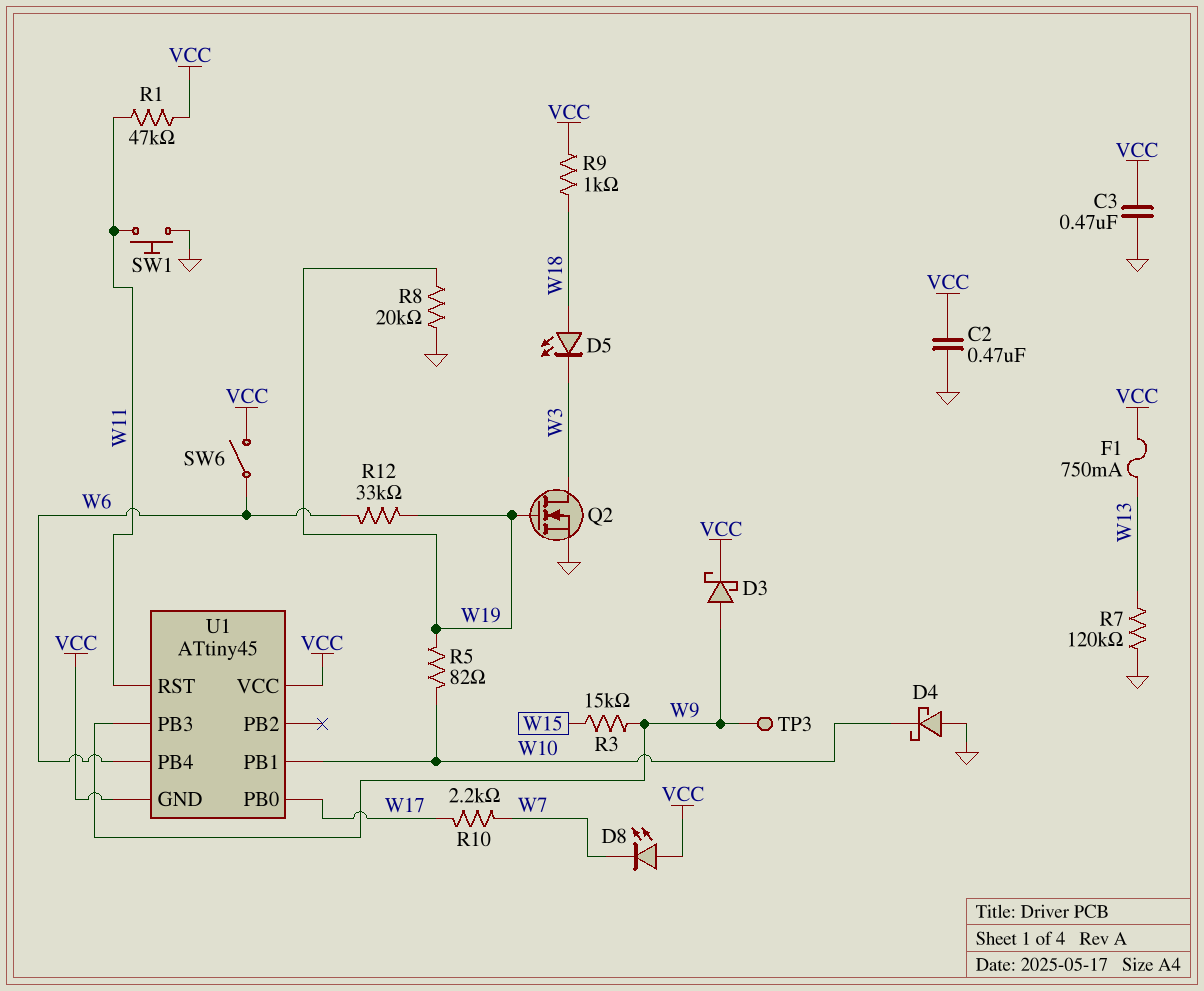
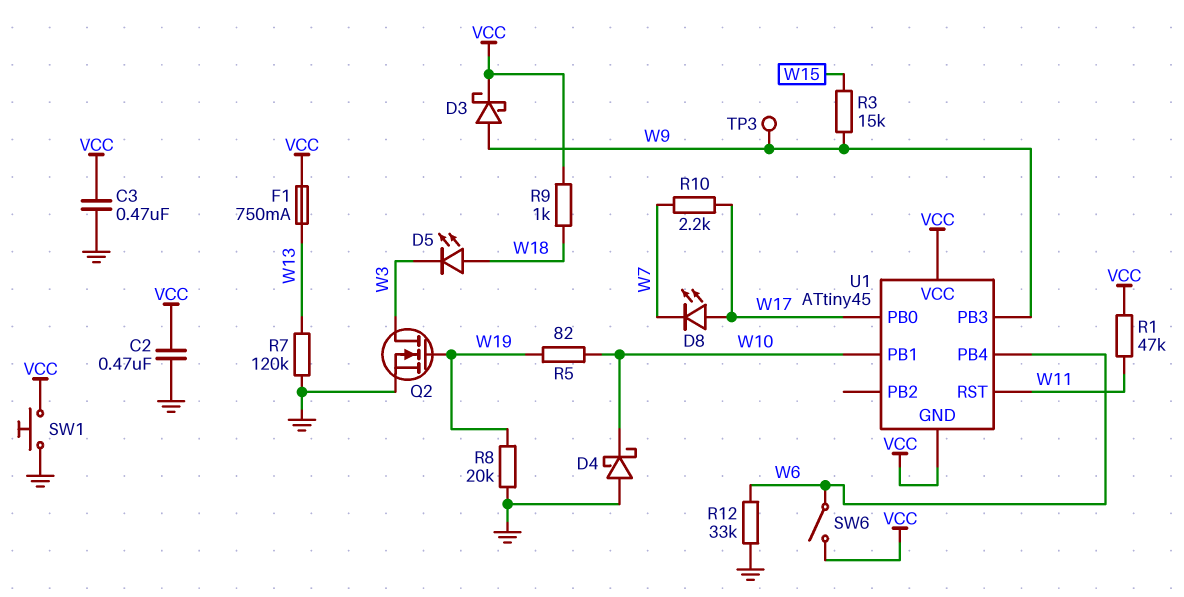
D8: LED (A VCC, K W7) -> LED (A W17, K W7)
R12: 33k (W6, W19) -> 33k (GND, W6)
SW1: button (GND, W11) -> button (GND, VCC)

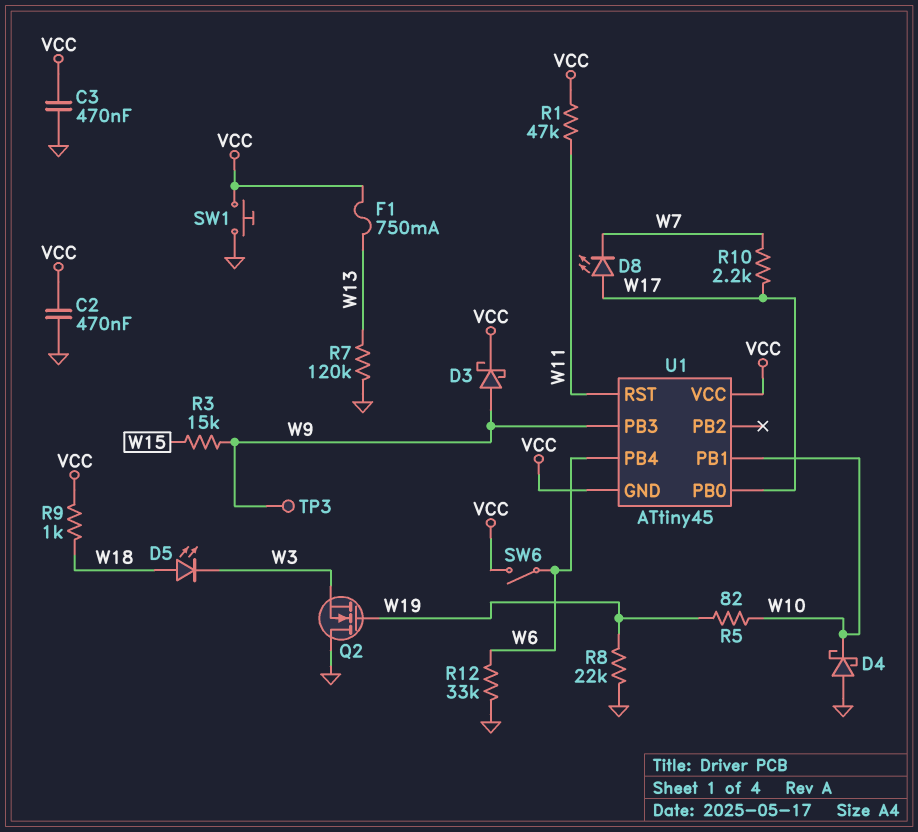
Q2: NMOS (G W19, D W3, S GND) -> NMOS (G W19, D GND, S W3)
R8: 20k (GND, W19) -> 22k (GND, W19)

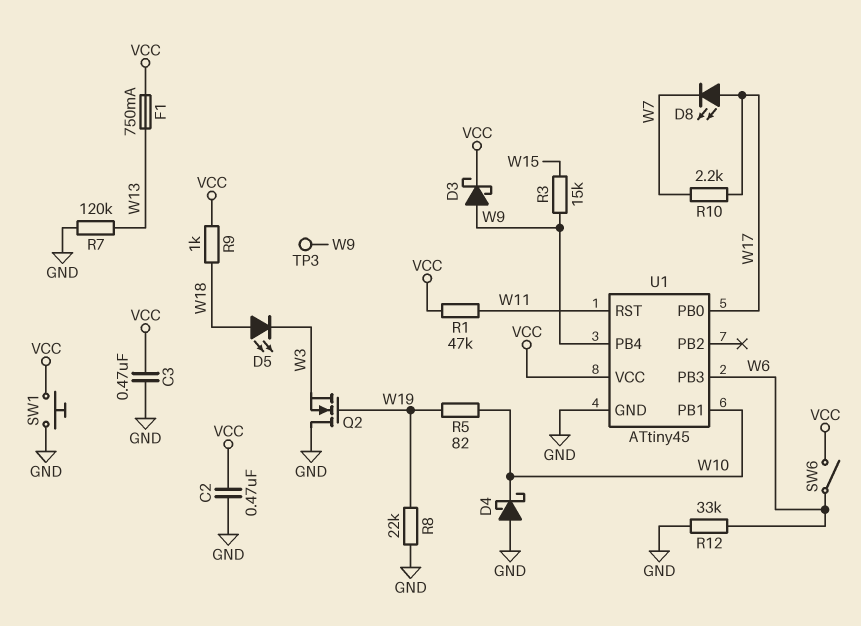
U1 pin GND: VCC -> GND
U1 pin PB3: W9 -> W6
U1 pin PB4: W6 -> W9

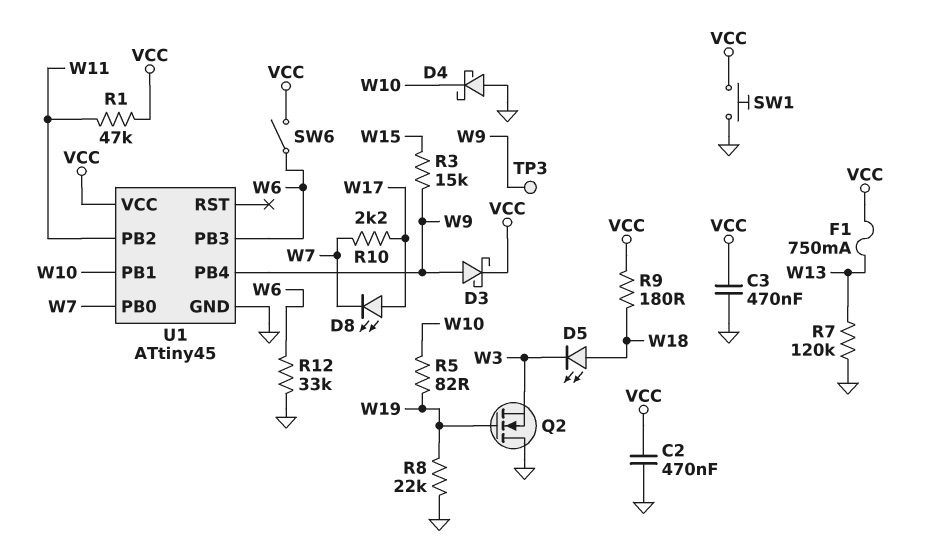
R9: 1k (VCC, W18) -> 180 (VCC, W18)
U1 pin PB0: W17 -> W7
U1 pin PB2: none -> W11
U1 pin RST: W11 -> none

